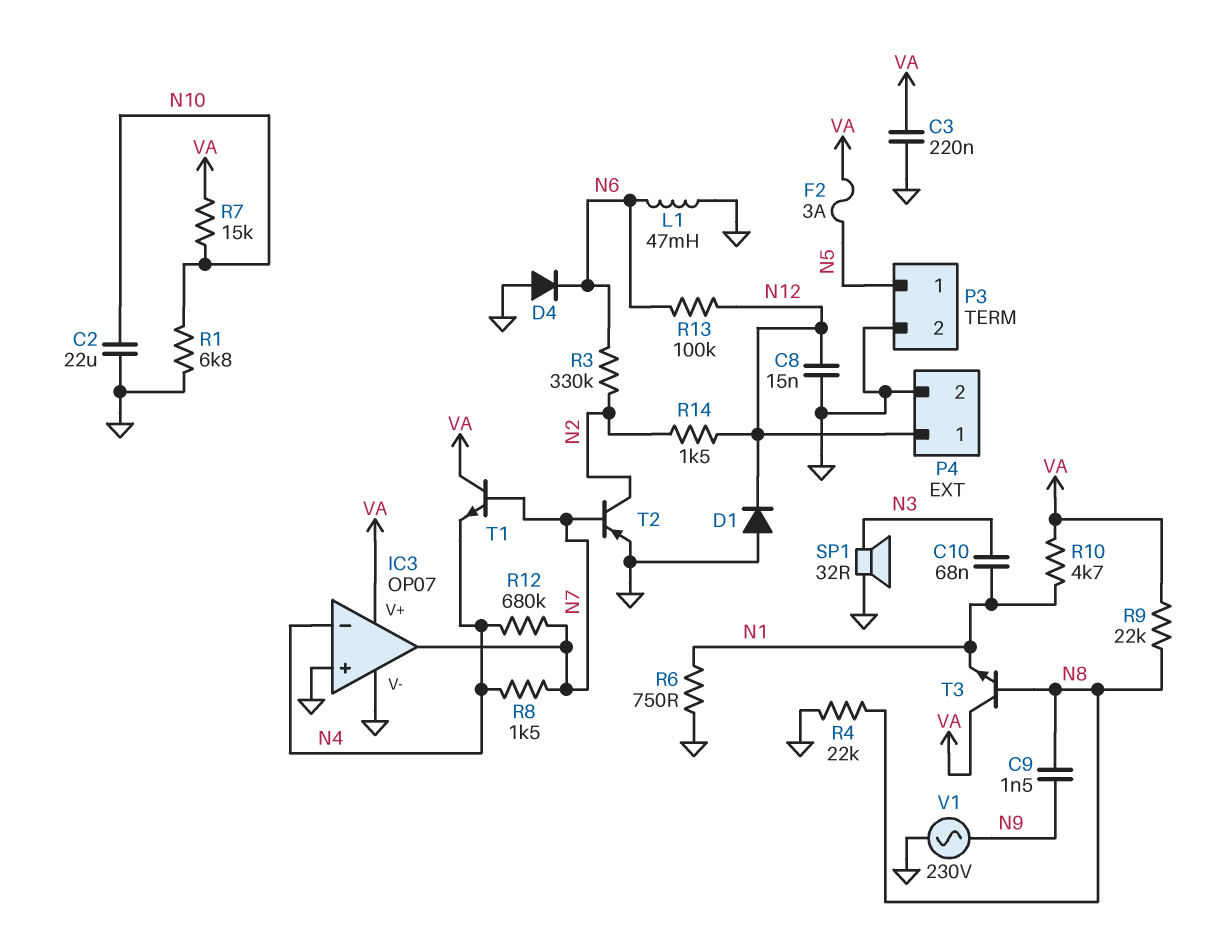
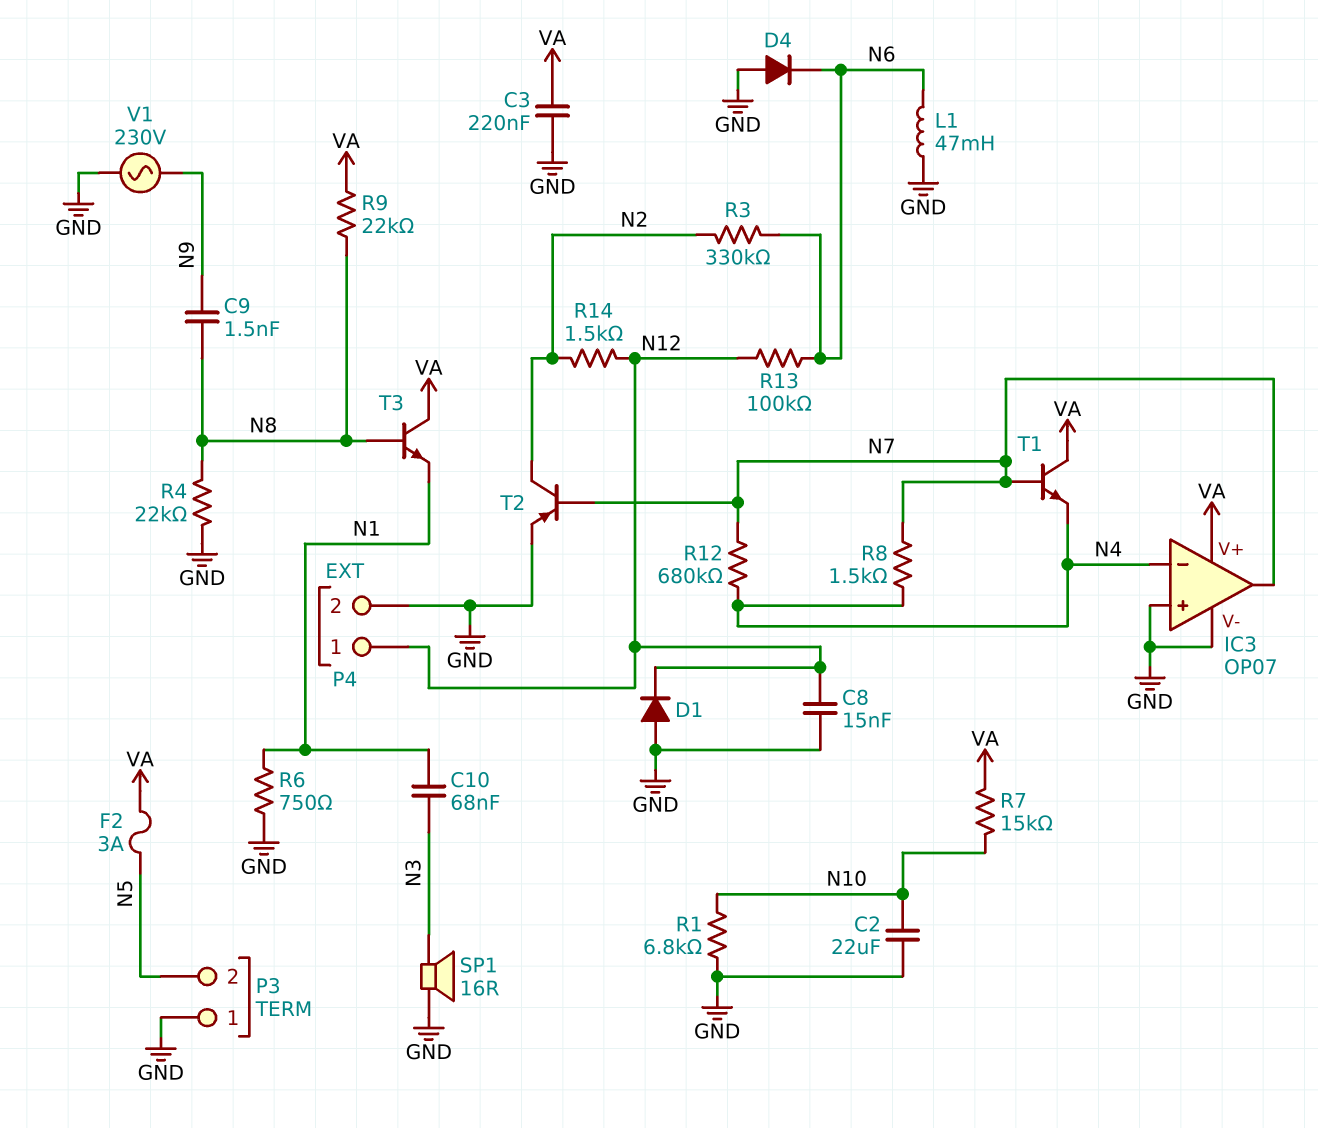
P3 pin 1: N5 -> GND
P3 pin 2: GND -> N5
R10: 4.7k (N1, VA) -> none
SP1: speaker 32R (GND, N3) -> speaker 16R (GND, N3)

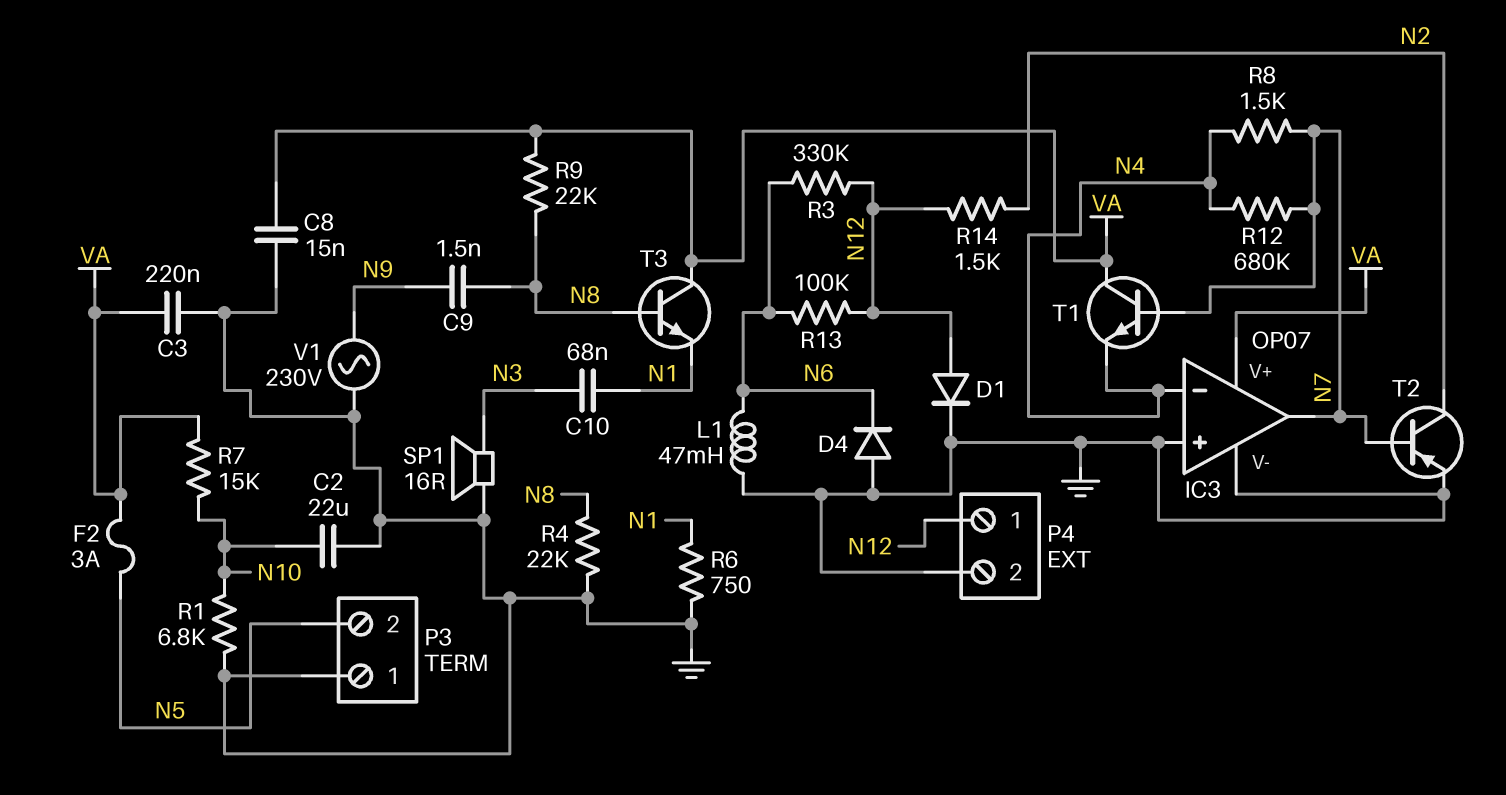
C8: 15nF (GND, N12) -> 15nF (GND, VA)
D1: diode (A GND, K N12) -> diode (A N12, K GND)
R3: 330k (N2, N6) -> 330k (N6, N12)

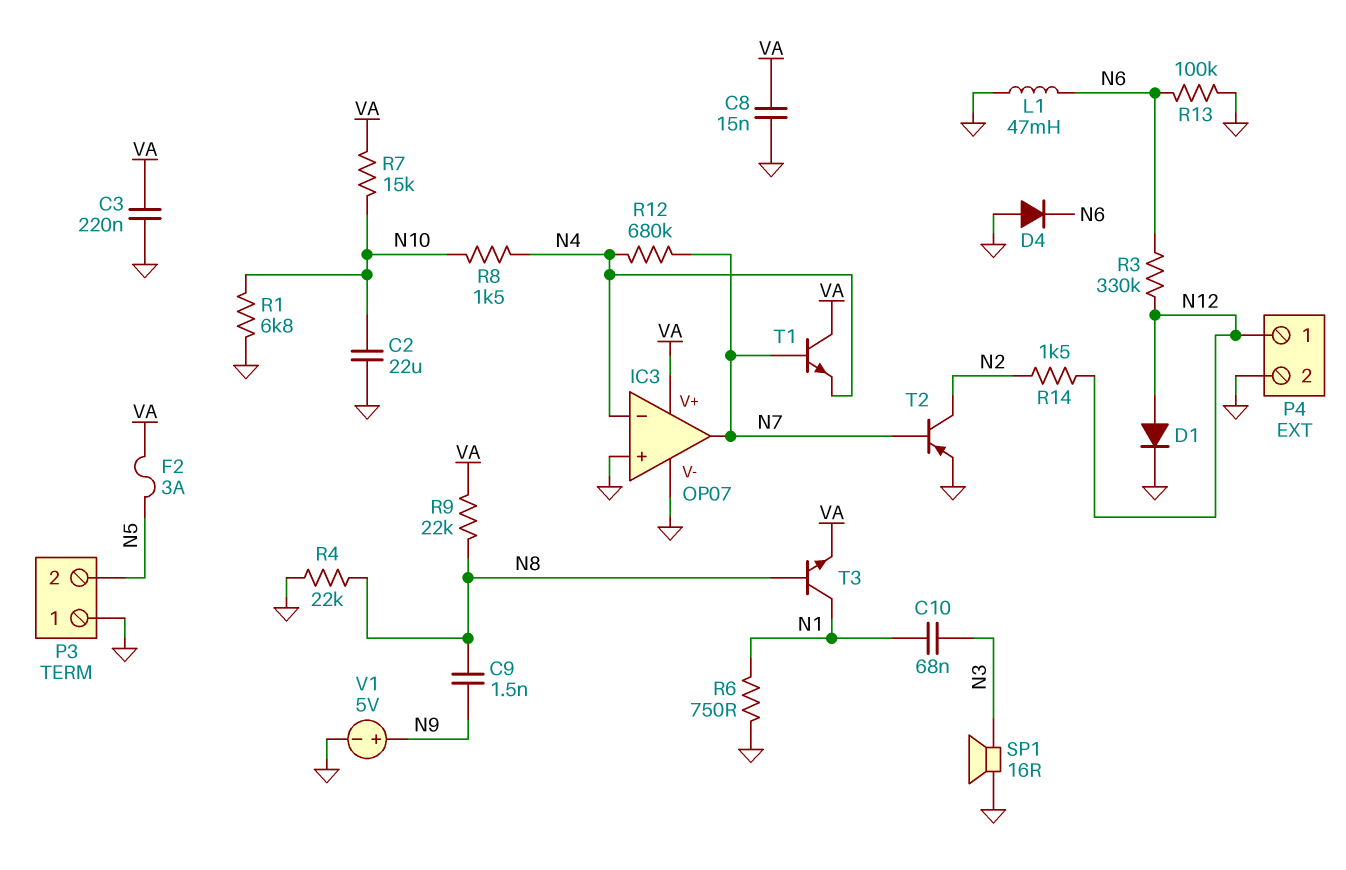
R8: 1.5k (N4, N7) -> 1.5k (N4, N10)
R13: 100k (N6, N12) -> 100k (GND, N6)
T3: NPN (B N8, C VA, E N1) -> NPN (B N8, C N1, E VA)
V1: AC 230V (GND, N9) -> 5V (plus N9, minus GND)

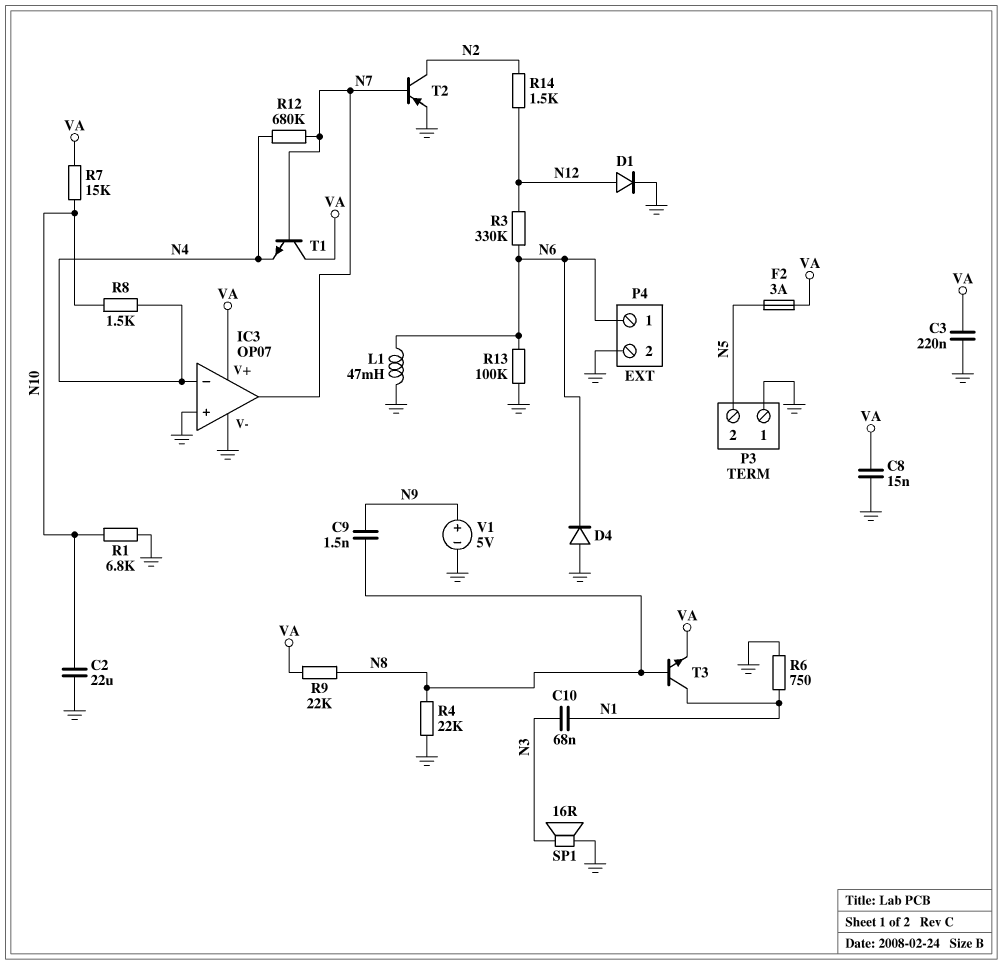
P4 pin 1: N12 -> N6

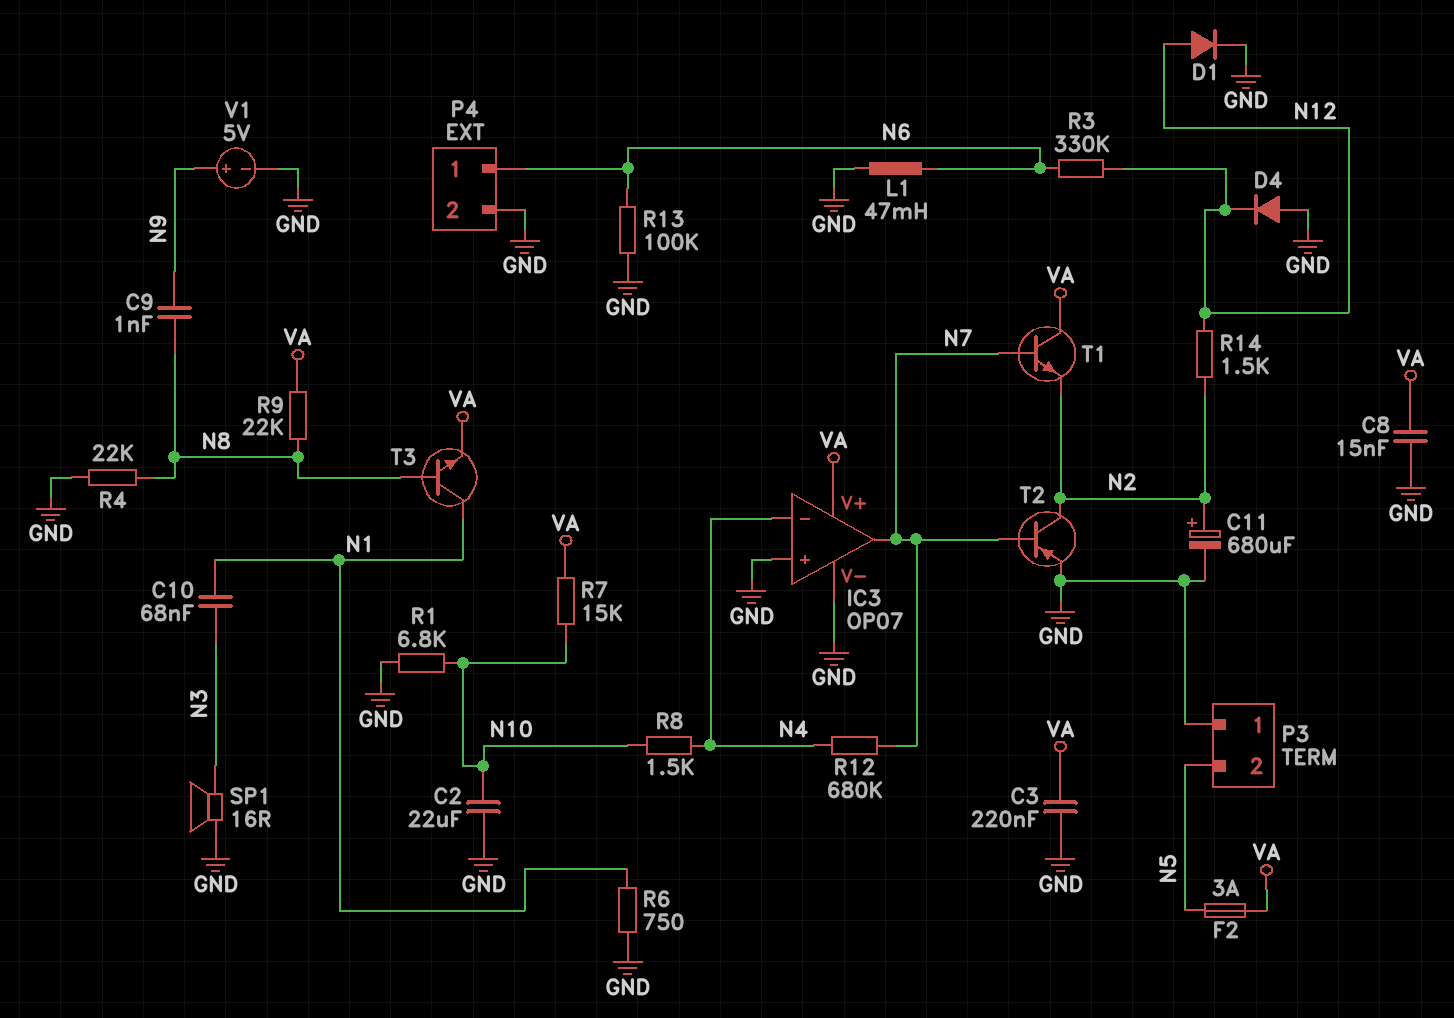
C9: 1.5nF (N8, N9) -> 1nF (N8, N9)
C11: none -> 680uF (plus N2, minus GND)
D4: diode (A GND, K N6) -> diode (A GND, K N12)
T1: NPN (B N7, C VA, E N4) -> NPN (B N7, C VA, E N2)

